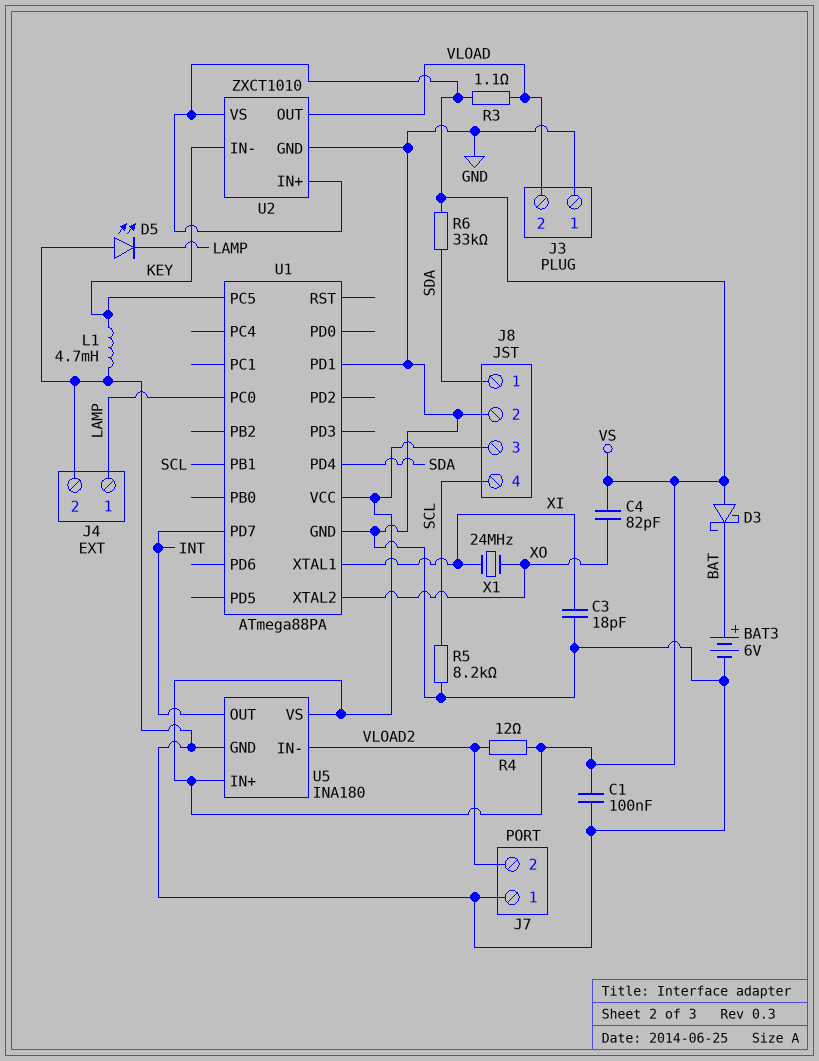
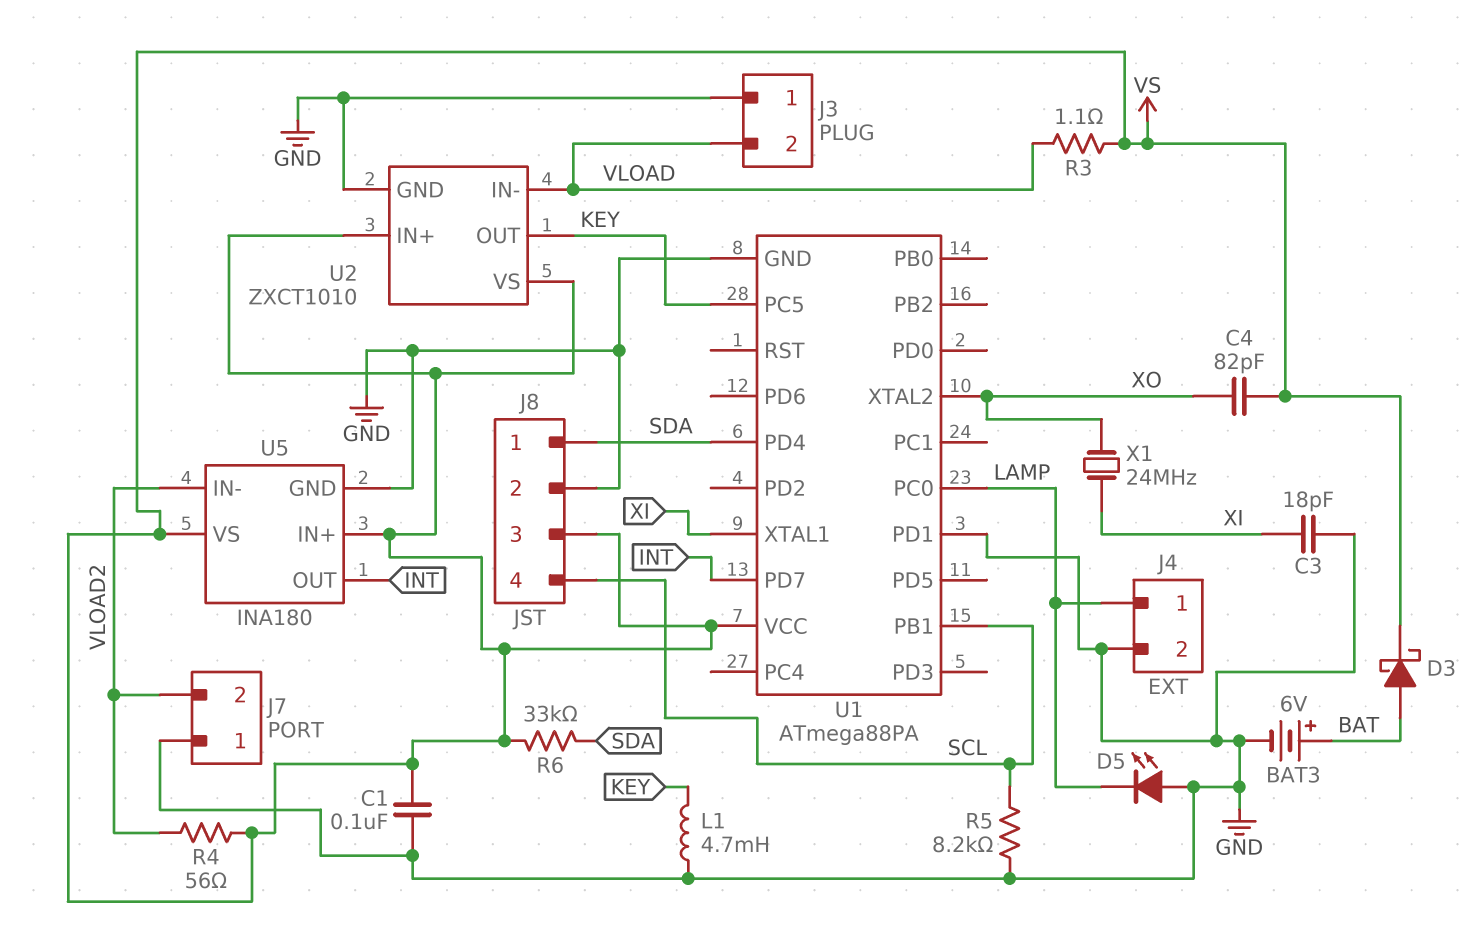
D3: schottky (A VS, K BAT) -> schottky (A BAT, K VS)
R4: 12 (VLOAD2, VS) -> 56 (VLOAD2, VS)
U2 pin IN-: KEY -> VLOAD
U2 pin OUT: VLOAD -> KEY

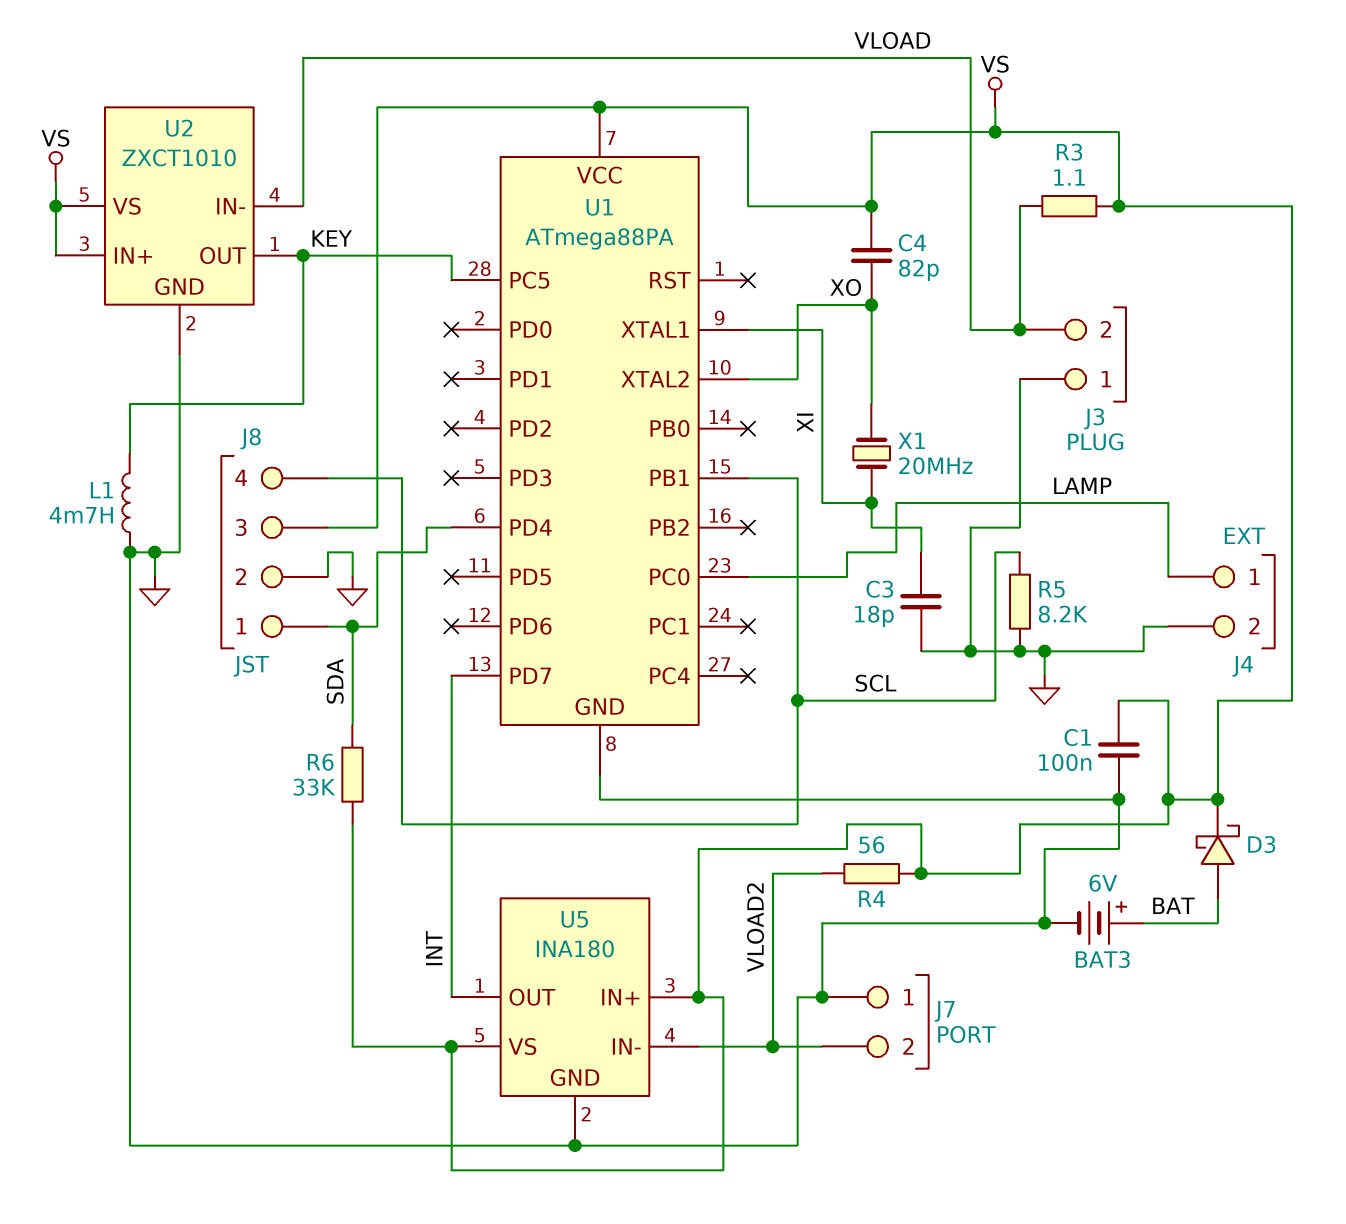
D5: LED (A GND, K LAMP) -> none
U1 pin PD1: GND -> none
X1: 24MHz (XI, XO) -> 20MHz (XI, XO)

